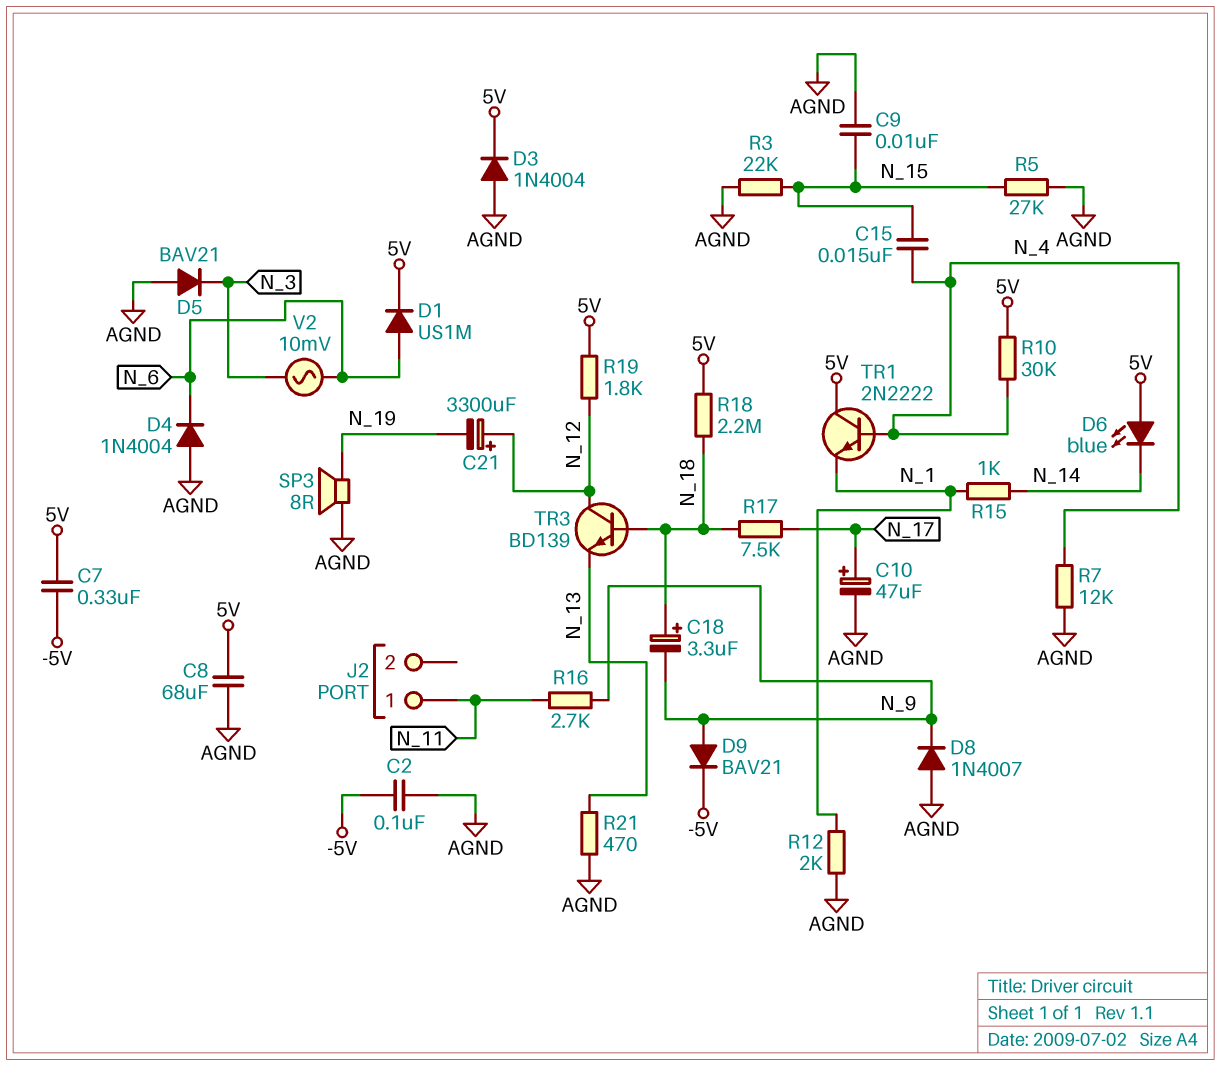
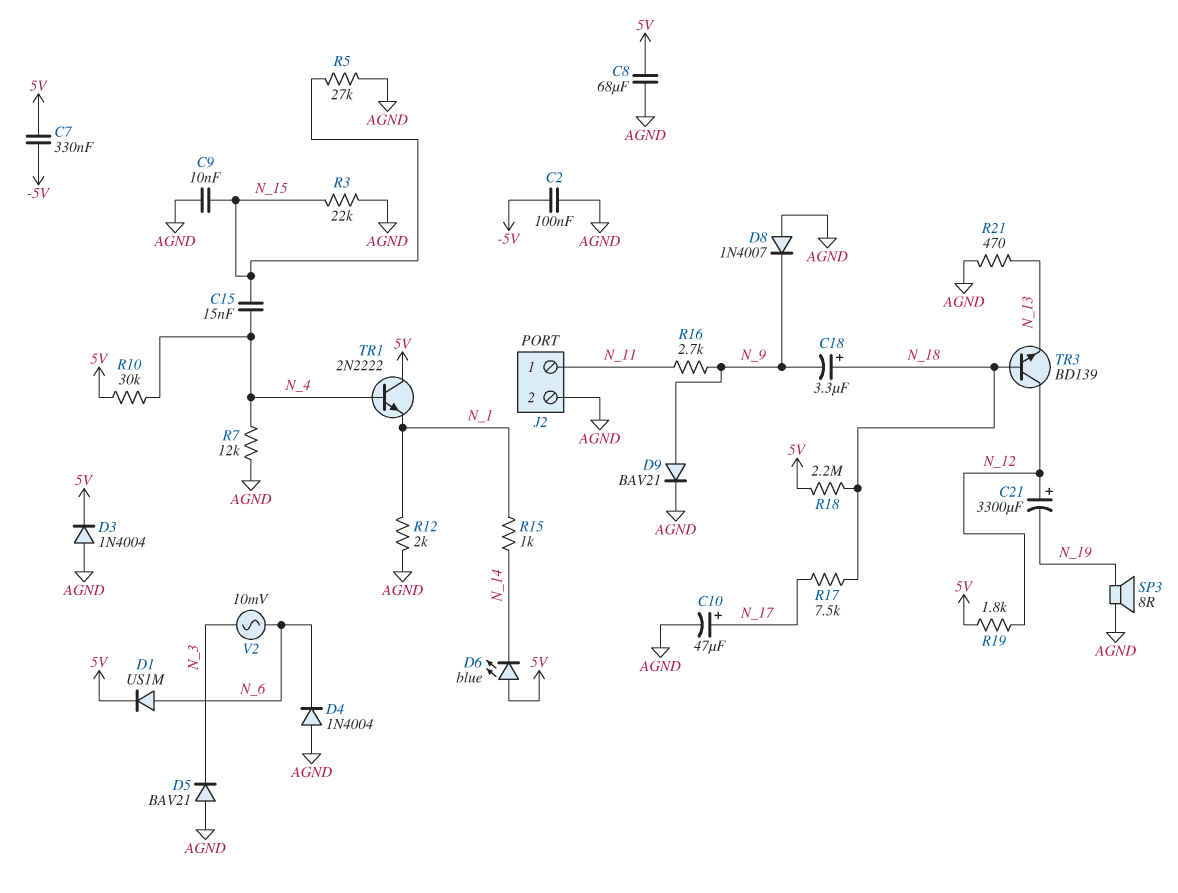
D9: diode BAV21 (A N_9, K -5V) -> diode BAV21 (A N_9, K AGND)
J2 pin 2: none -> AGND

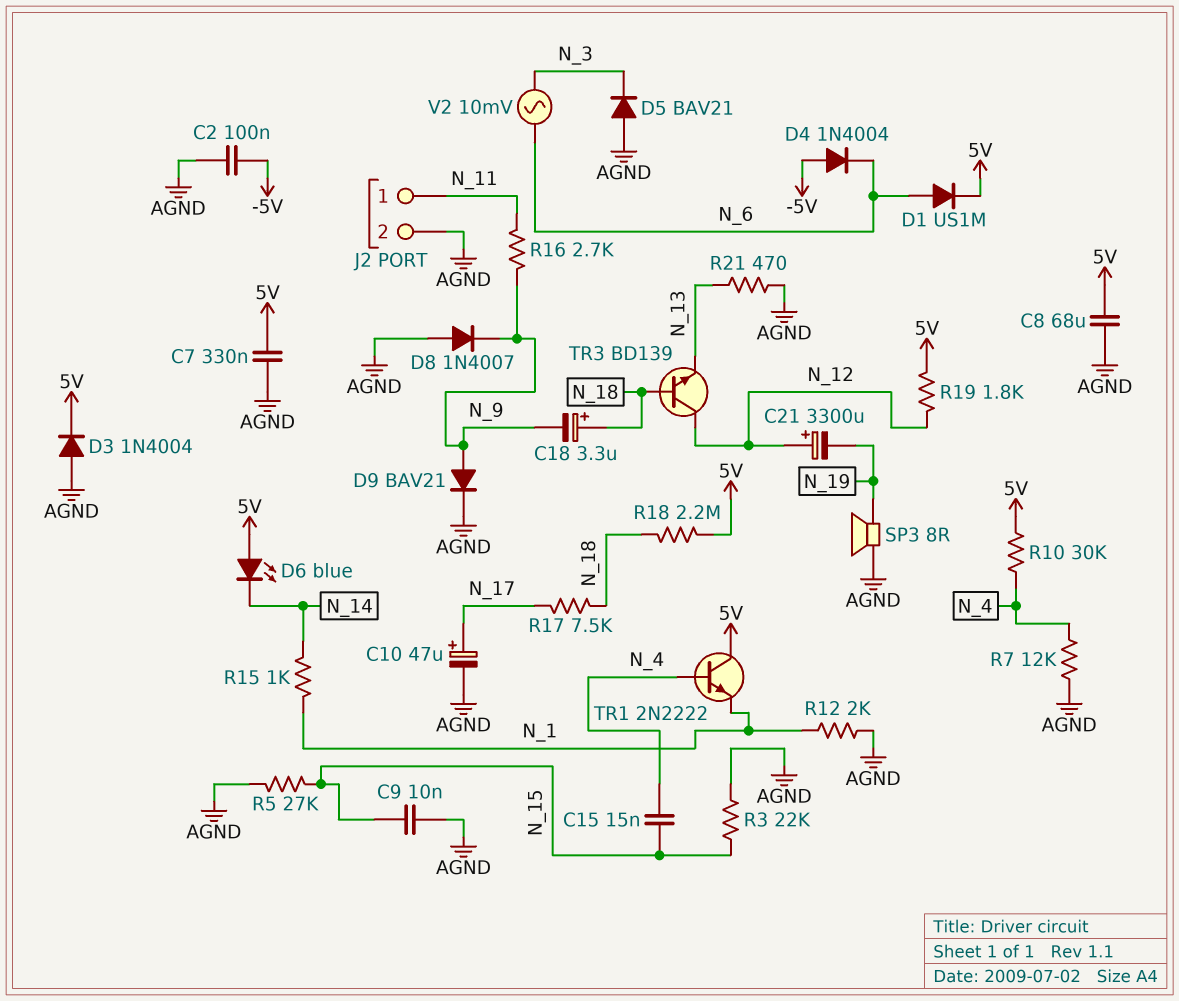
C7: 330nF (-5V, 5V) -> 330nF (5V, AGND)
D4: diode 1N4004 (A AGND, K N_6) -> diode 1N4004 (A -5V, K N_6)

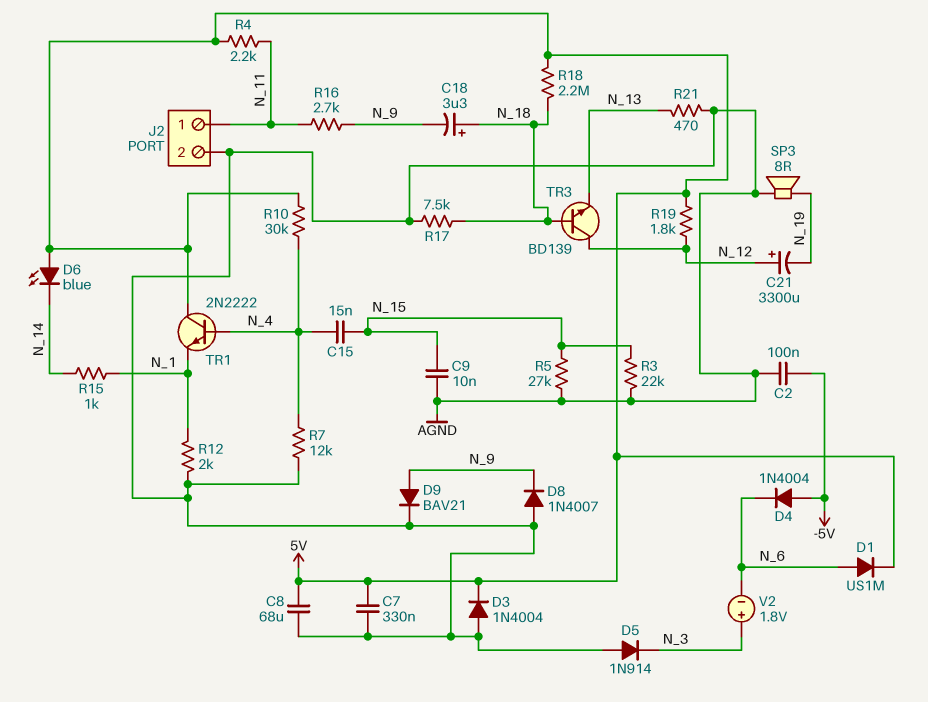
C10: 47uF (plus N_17, minus AGND) -> none
D5: diode BAV21 (A AGND, K N_3) -> diode 1N914 (A AGND, K N_3)
R4: none -> 2.2k (5V, N_11)
R17: 7.5k (N_17, N_18) -> 7.5k (AGND, N_18)
V2: AC 10mV (N_3, N_6) -> 1.8V (plus N_3, minus N_6)

